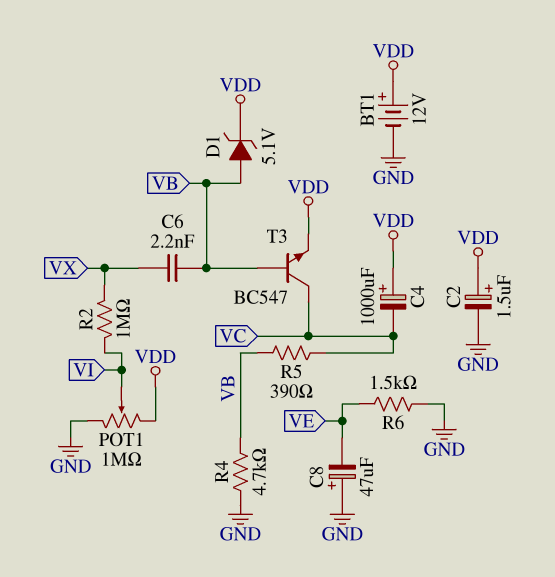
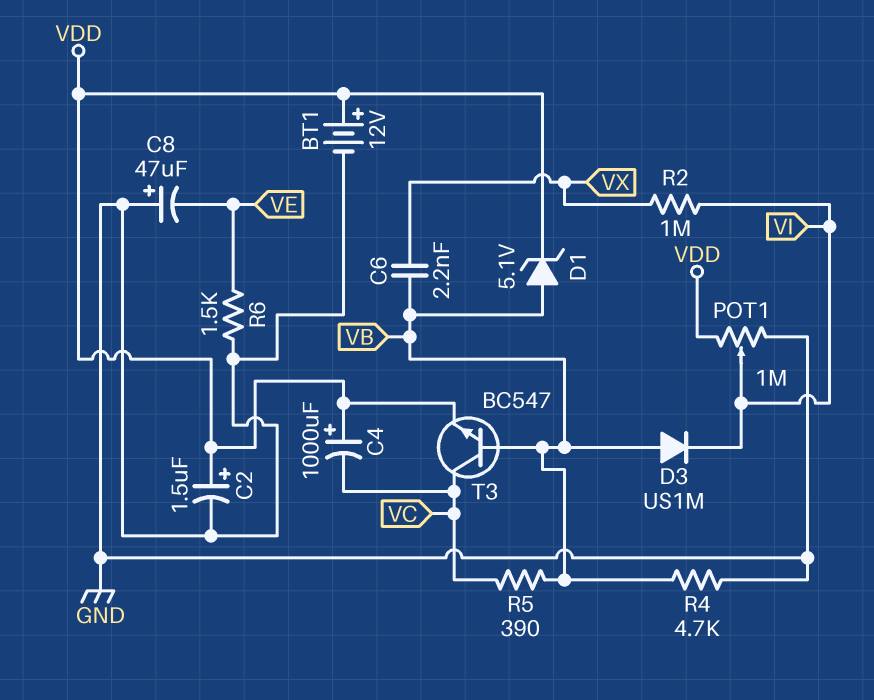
D3: none -> diode US1M (A VB, K VI)

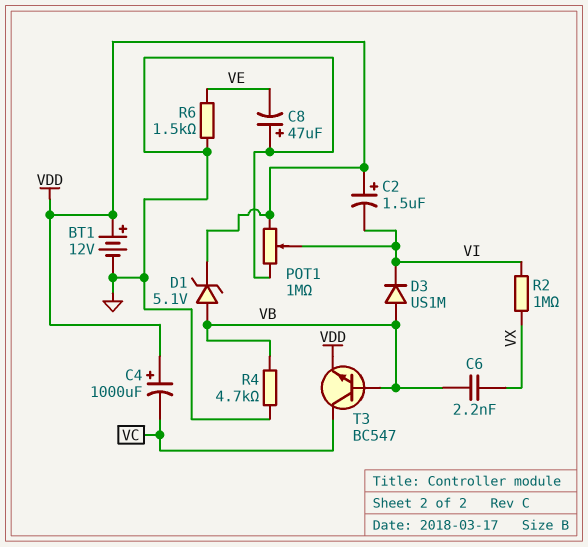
C2: 1.5uF (plus VDD, minus GND) -> 1.5uF (plus VDD, minus VI)
R5: 390 (VB, VC) -> none

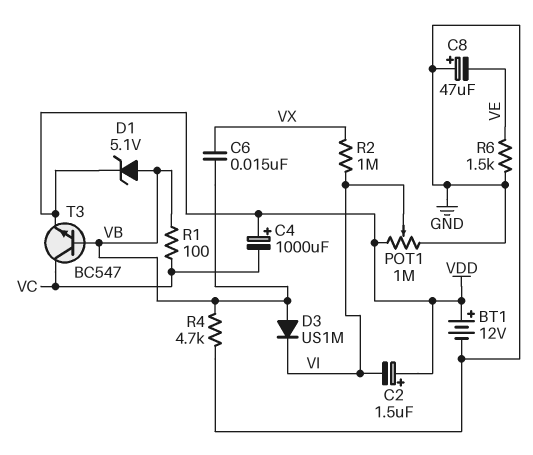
C6: 2.2nF (VB, VX) -> 15nF (VB, VX)
R1: none -> 100 (VB, VC)

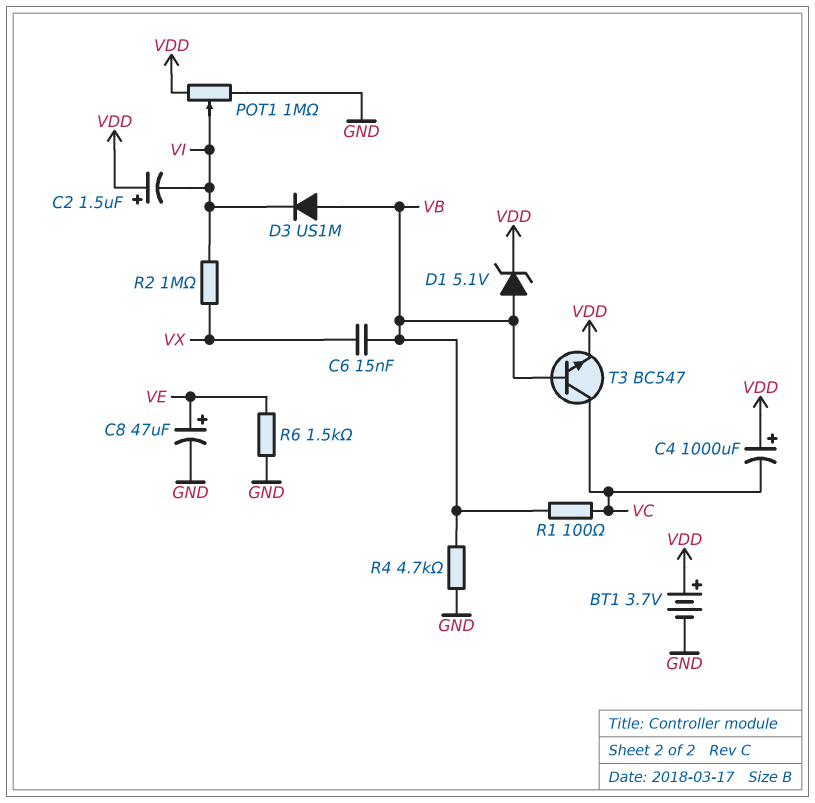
BT1: 12V (plus VDD, minus GND) -> 3.7V (plus VDD, minus GND)
C8: 47uF (plus GND, minus VE) -> 47uF (plus VE, minus GND)

